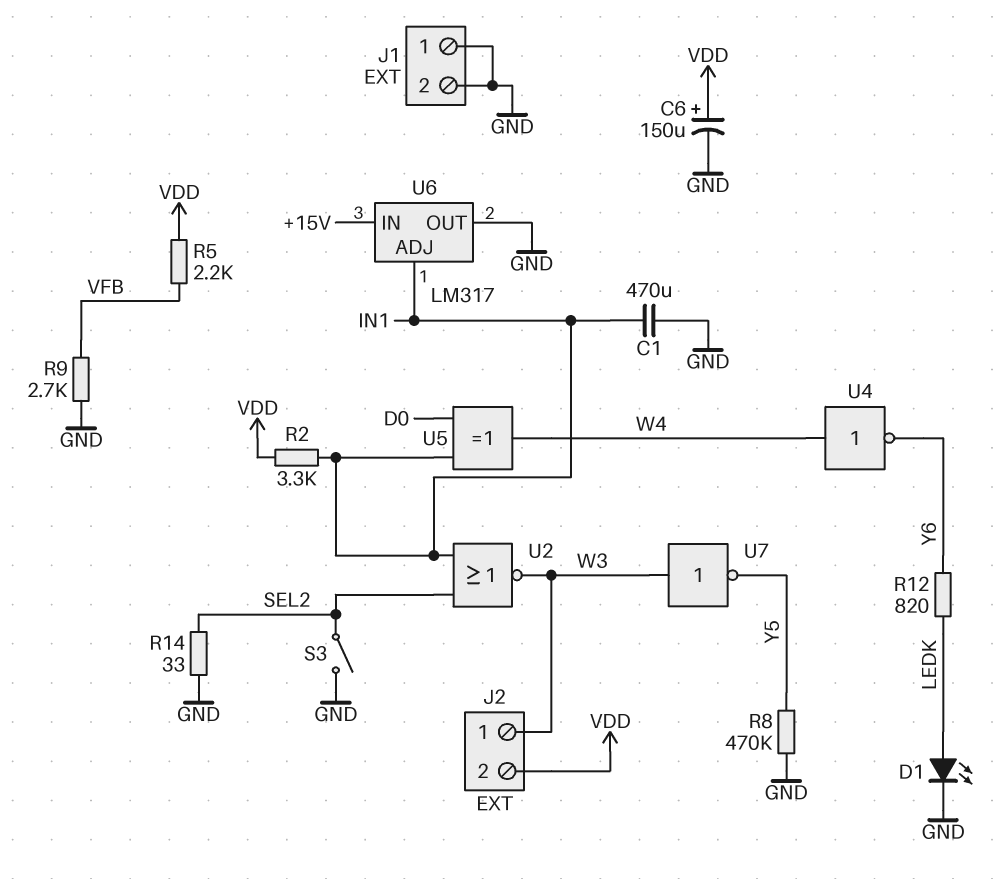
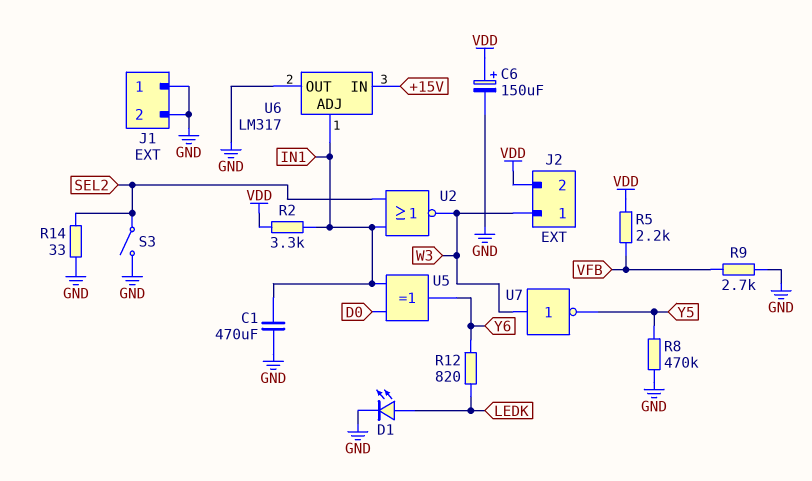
U4: NOT (in W4, out Y6) -> none
U5: XOR (in D0, in IN1, out W4) -> XOR (in D0, in IN1, out Y6)

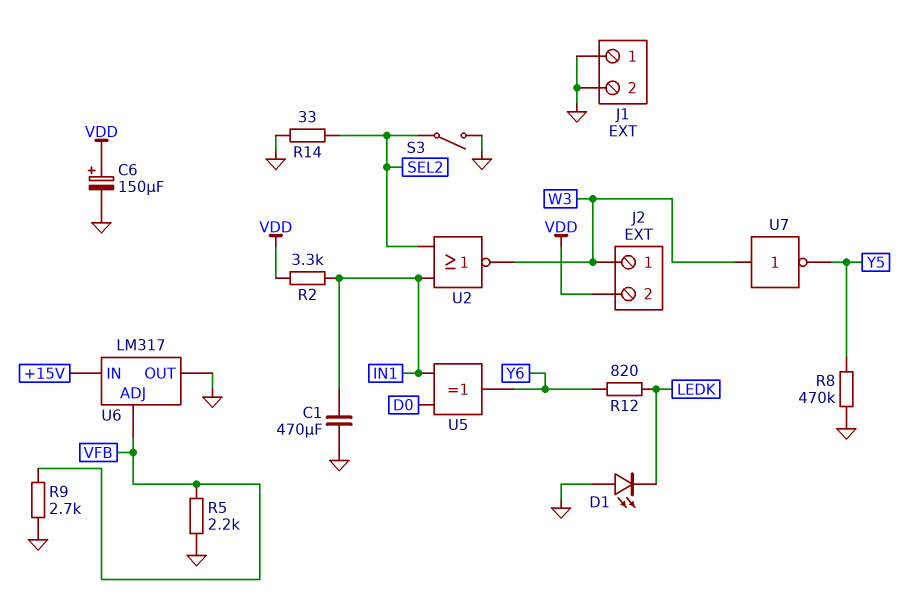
D1: LED (A LEDK, K GND) -> LED (A GND, K LEDK)
R5: 2.2k (VDD, VFB) -> 2.2k (GND, VFB)
U6 pin ADJ: IN1 -> VFB

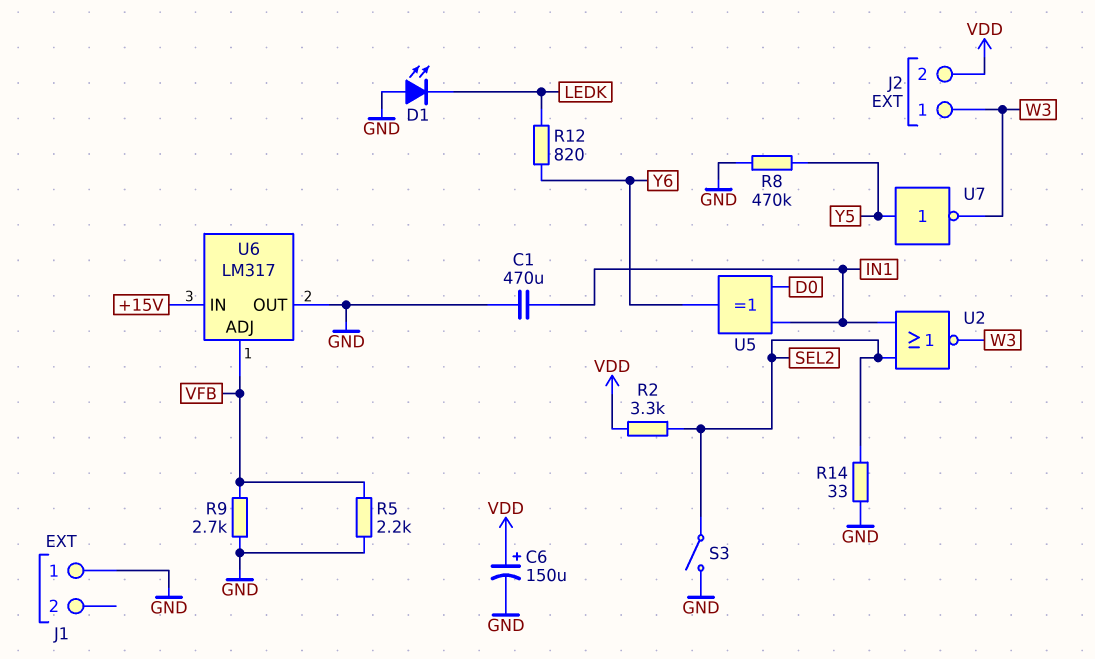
J1 pin 2: GND -> none
R2: 3.3k (IN1, VDD) -> 3.3k (SEL2, VDD)
U7: NOT (in W3, out Y5) -> NOT (in Y5, out W3)

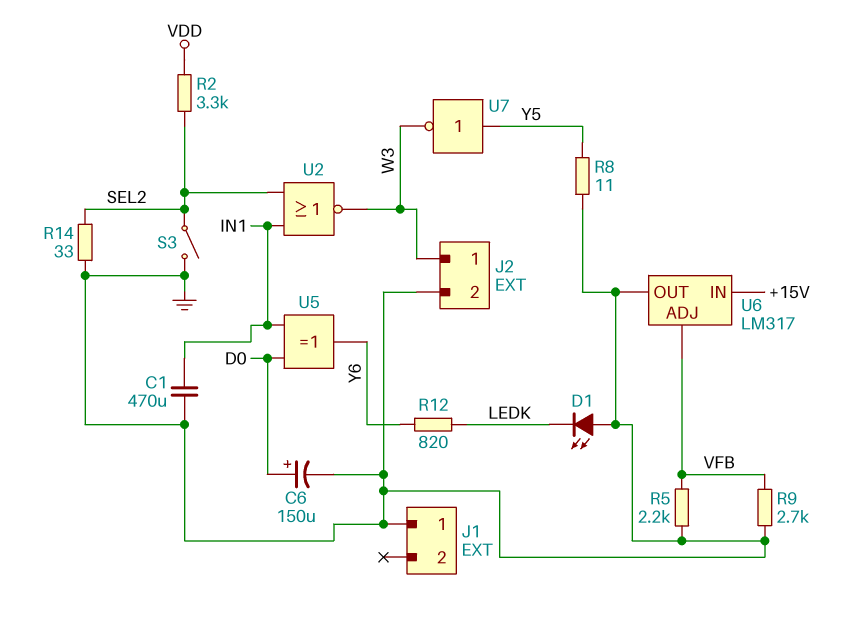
C6: 150uF (plus VDD, minus GND) -> 150uF (plus D0, minus GND)
J2 pin 2: VDD -> GND
R8: 470k (GND, Y5) -> 11 (GND, Y5)

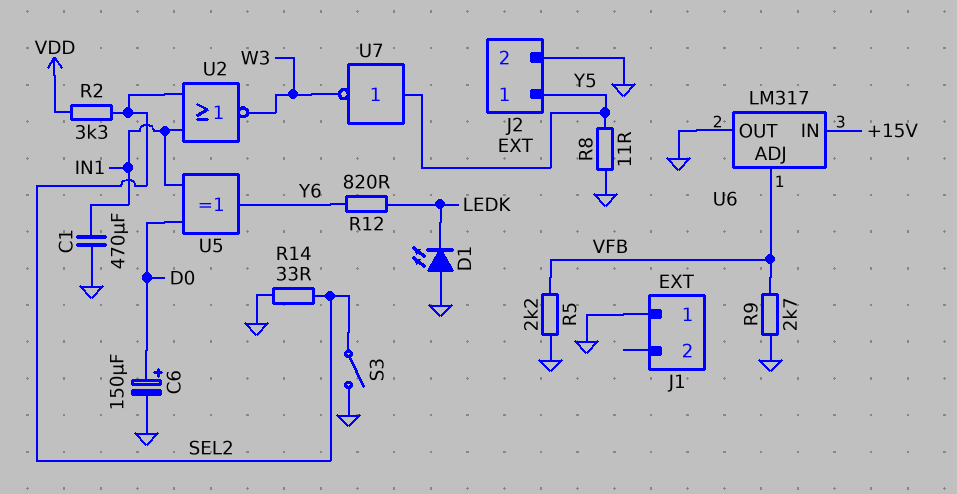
J2 pin 1: W3 -> Y5

